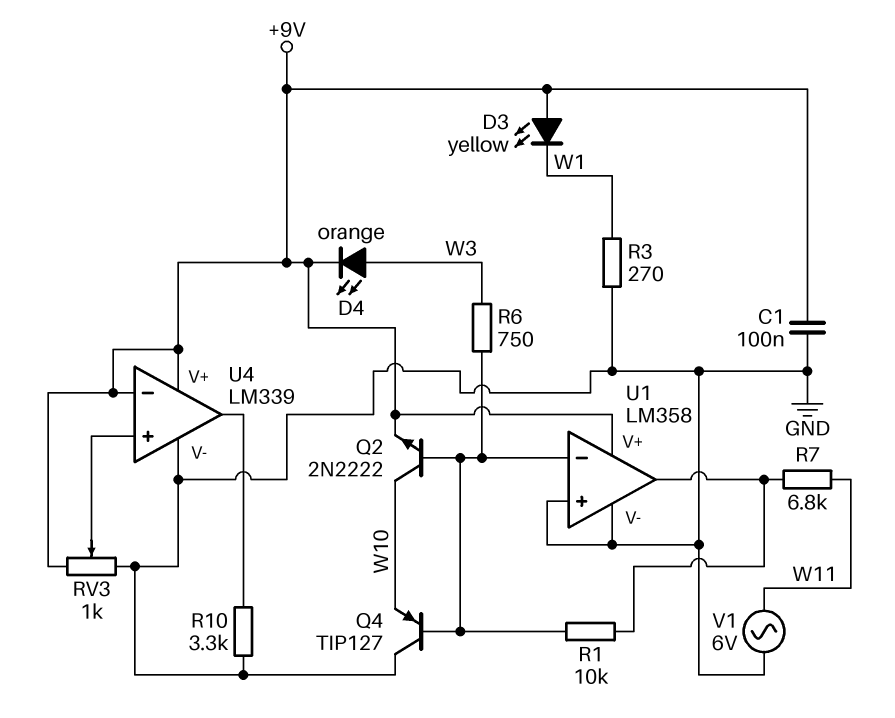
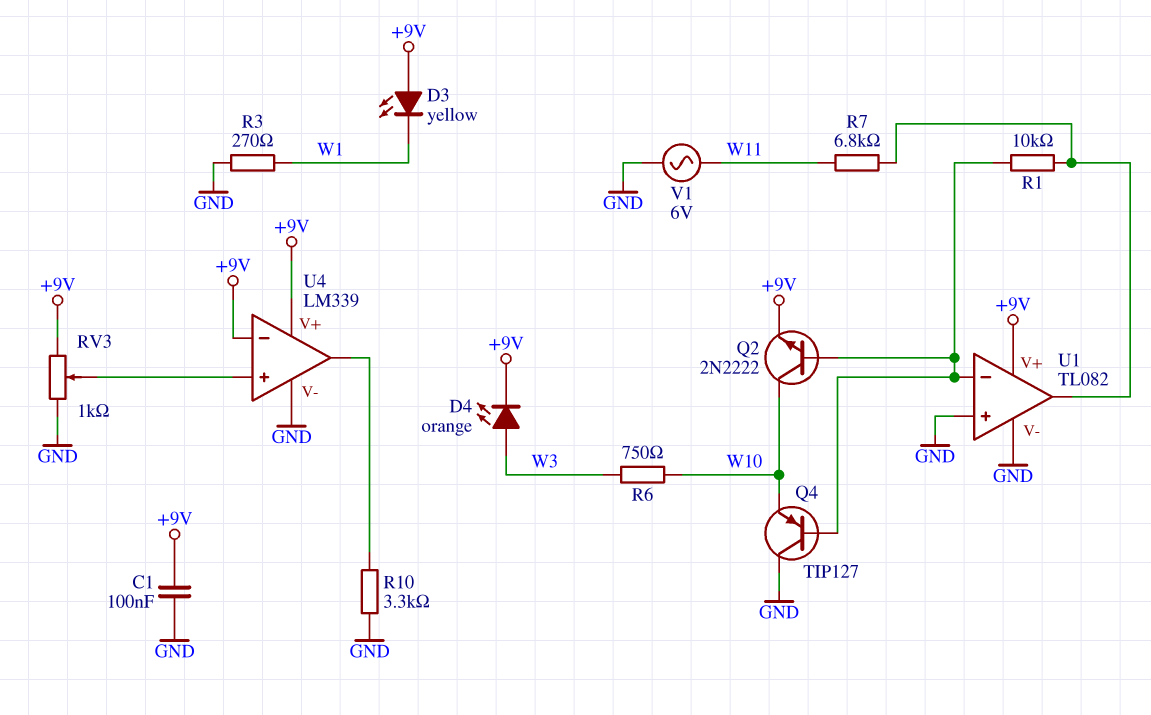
R6: 750 (U1/in-, W3) -> 750 (W3, W10)
U1: LM358 -> TL082

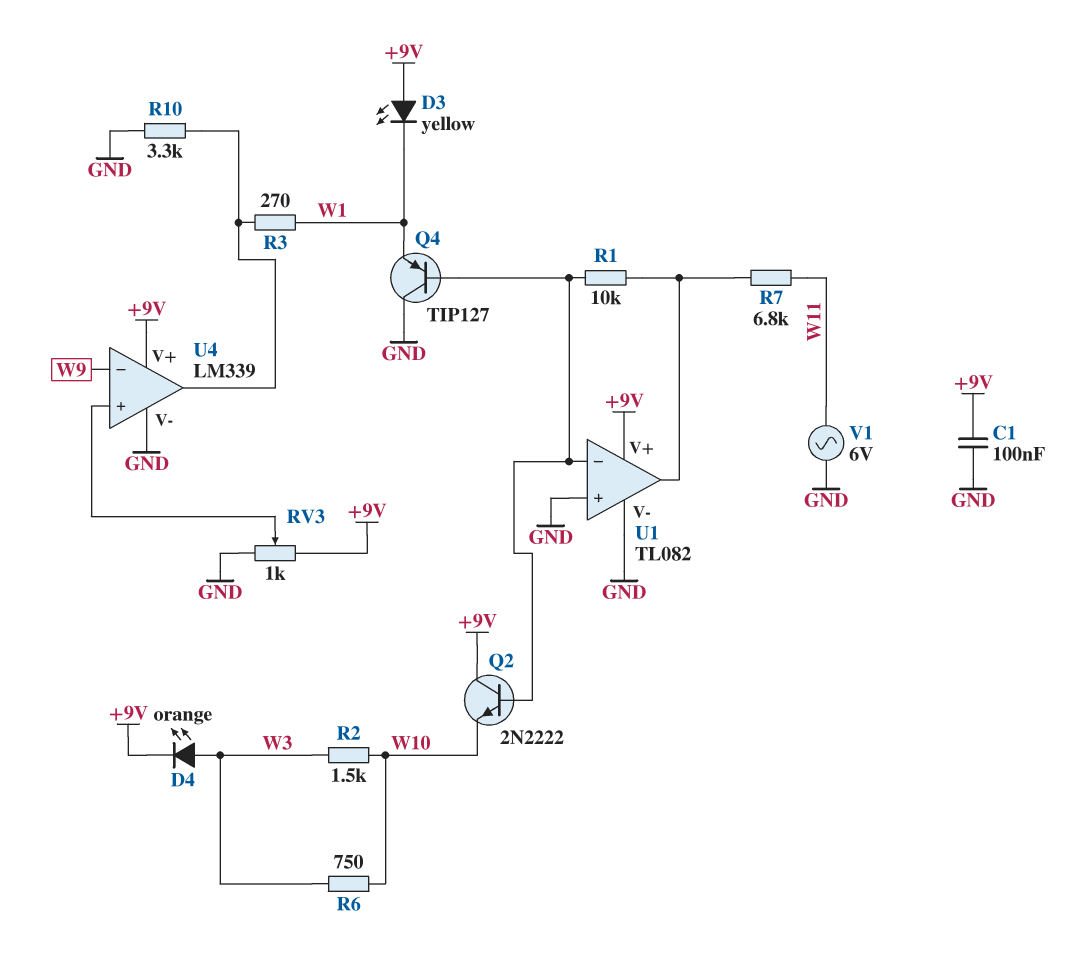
Q2: NPN 2N2222 (B U1/in-, C W10, E +9V) -> NPN 2N2222 (B U1/in-, C +9V, E W10)
Q4: PNP TIP127 (B U1/in-, C GND, E W10) -> PNP TIP127 (B U1/in-, C GND, E W1)
R2: none -> 1.5k (W3, W10)
R3: 270 (GND, W1) -> 270 (U4/out, W1)
U4 pin in-: +9V -> W9

